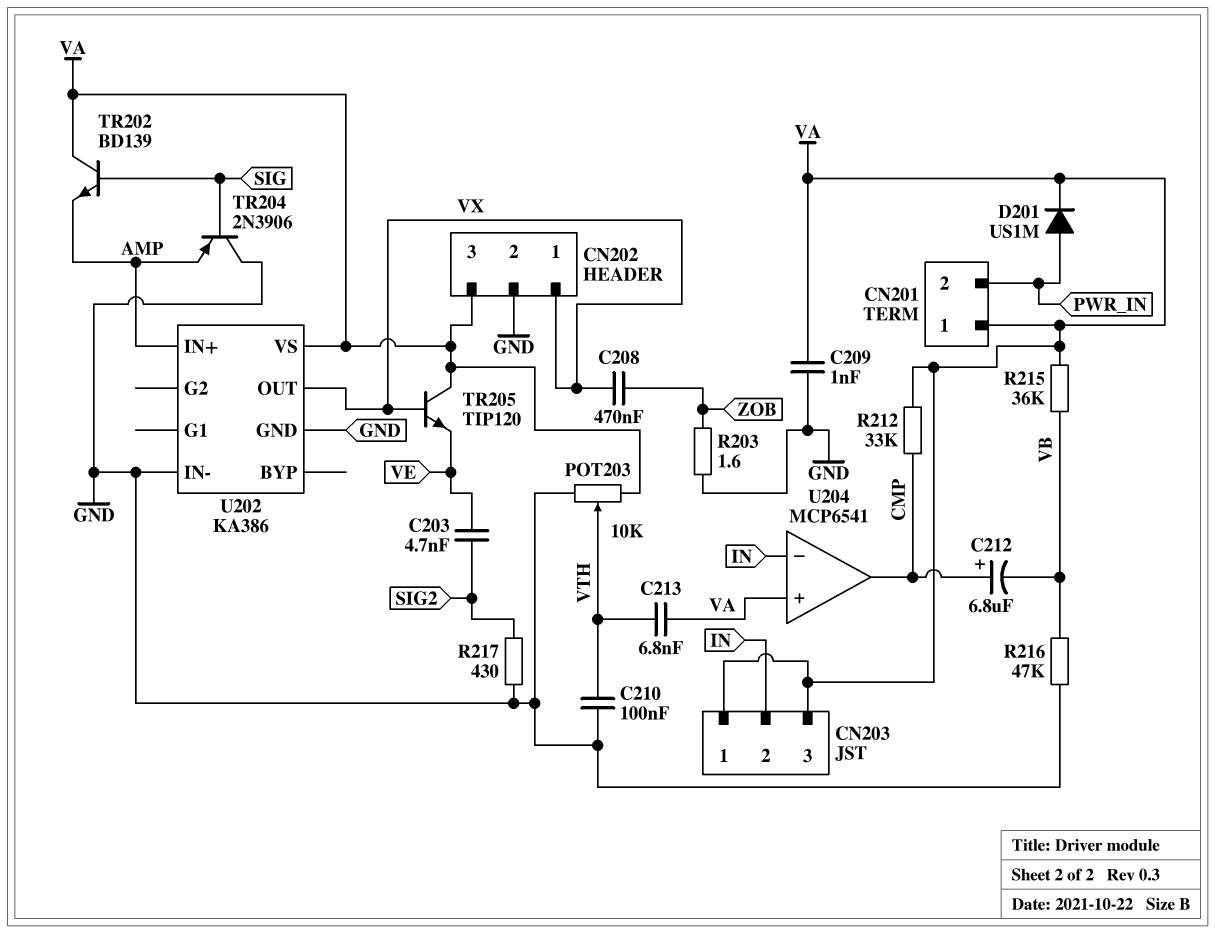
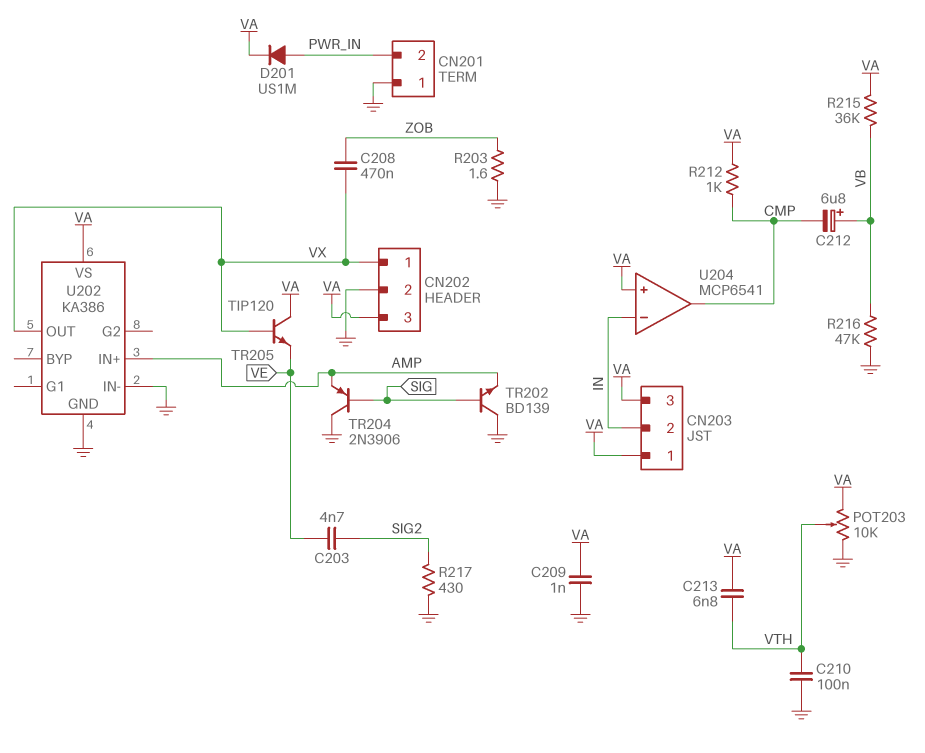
C212: 6.8uF (plus CMP, minus VB) -> 6.8uF (plus VB, minus CMP)
CN201 pin 1: VA -> GND
R212: 33k (CMP, VA) -> 1k (CMP, VA)
TR202: NPN BD139 (B SIG, C VA, E AMP) -> NPN BD139 (B SIG, C GND, E AMP)

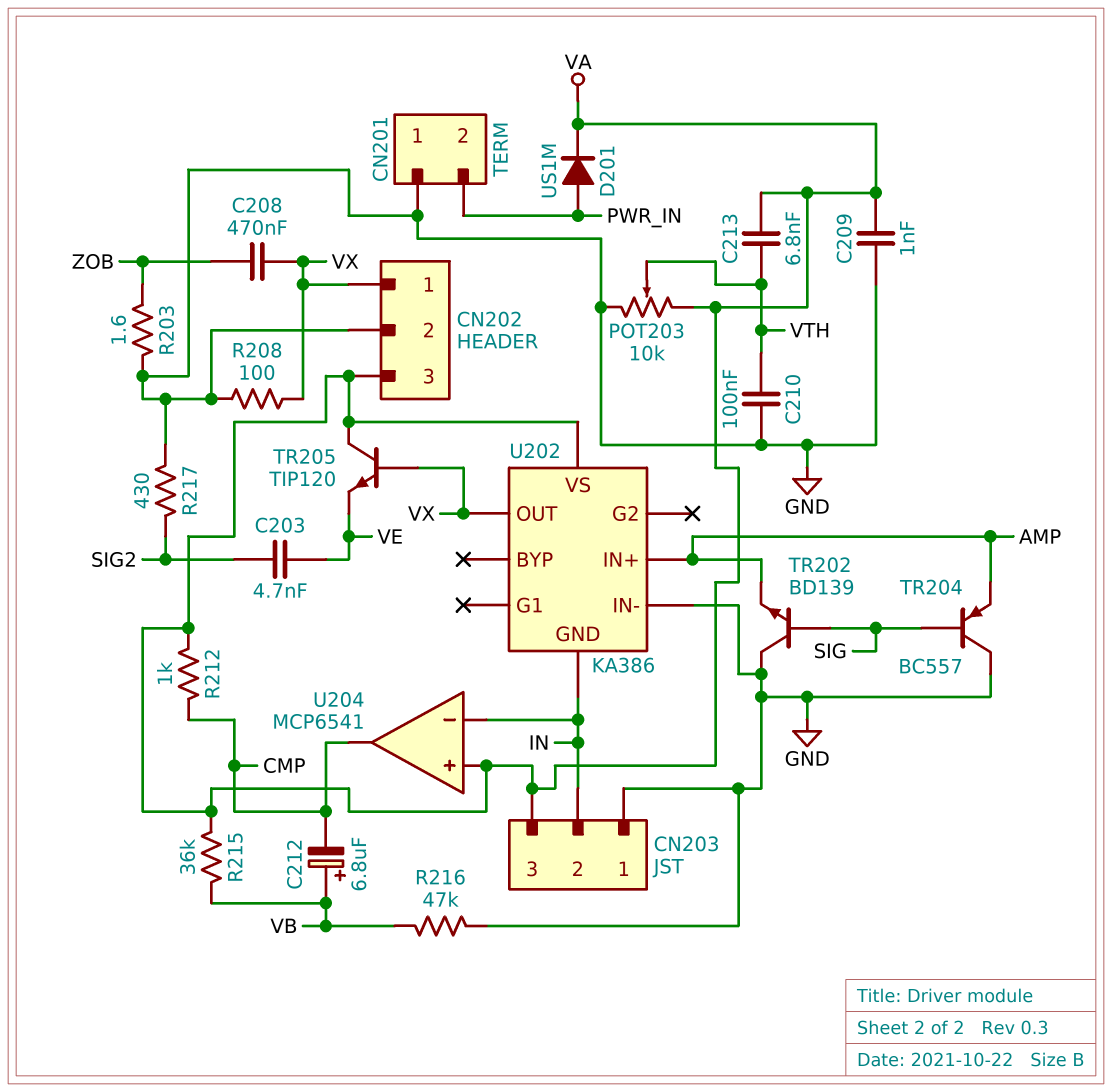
CN203 pin 1: VA -> GND
R208: none -> 100 (GND, VX)
TR204: PNP 2N3906 (B SIG, C GND, E AMP) -> PNP BC557 (B SIG, C GND, E AMP)
U202 pin GND: GND -> IN

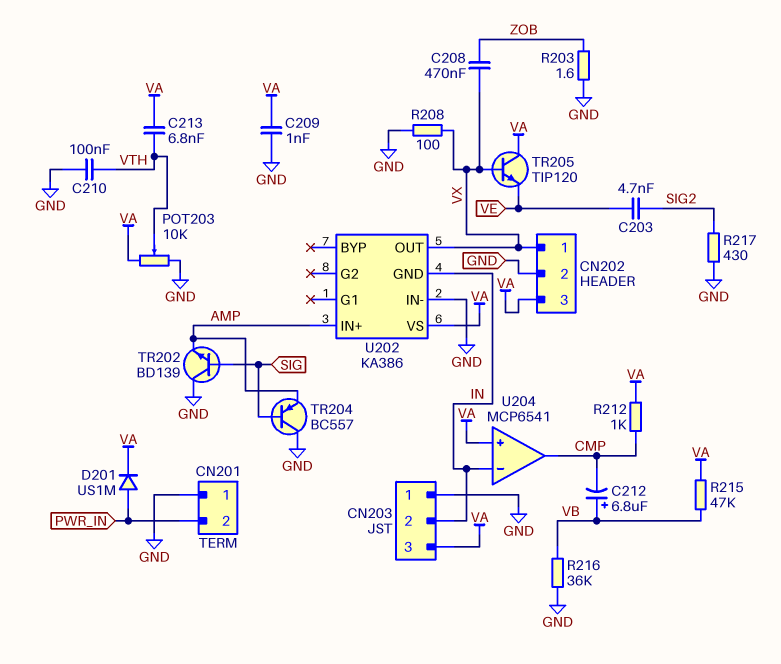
R215: 36k (VA, VB) -> 47k (VA, VB)
R216: 47k (GND, VB) -> 36k (GND, VB)

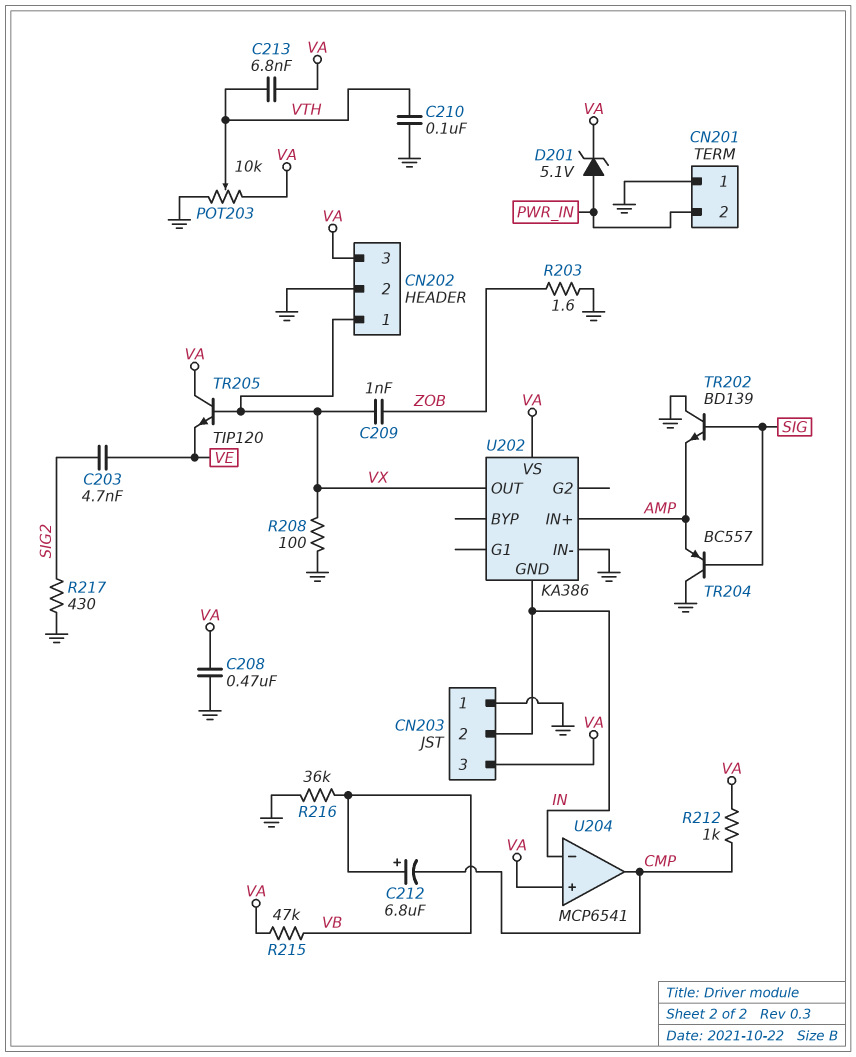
C208: 470nF (VX, ZOB) -> 470nF (GND, VA)
C209: 1nF (GND, VA) -> 1nF (VX, ZOB)
D201: diode US1M (A PWR_IN, K VA) -> zener 5.1V (A PWR_IN, K VA)

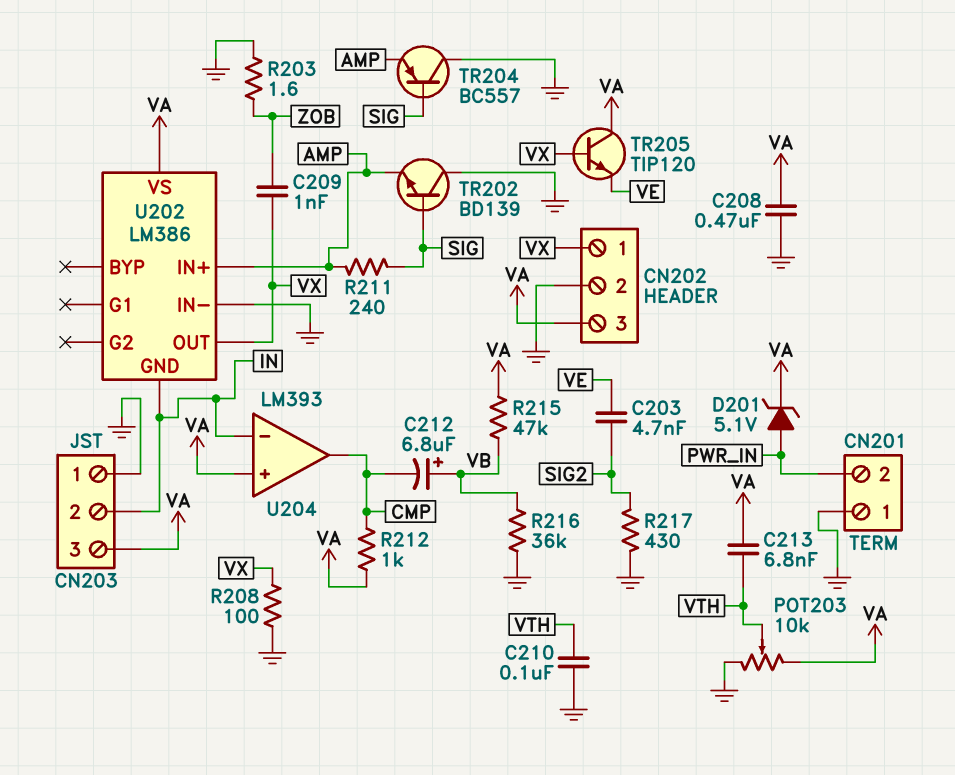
R211: none -> 240 (AMP, SIG)
U202: KA386 -> LM386
U204: MCP6541 -> LM393

